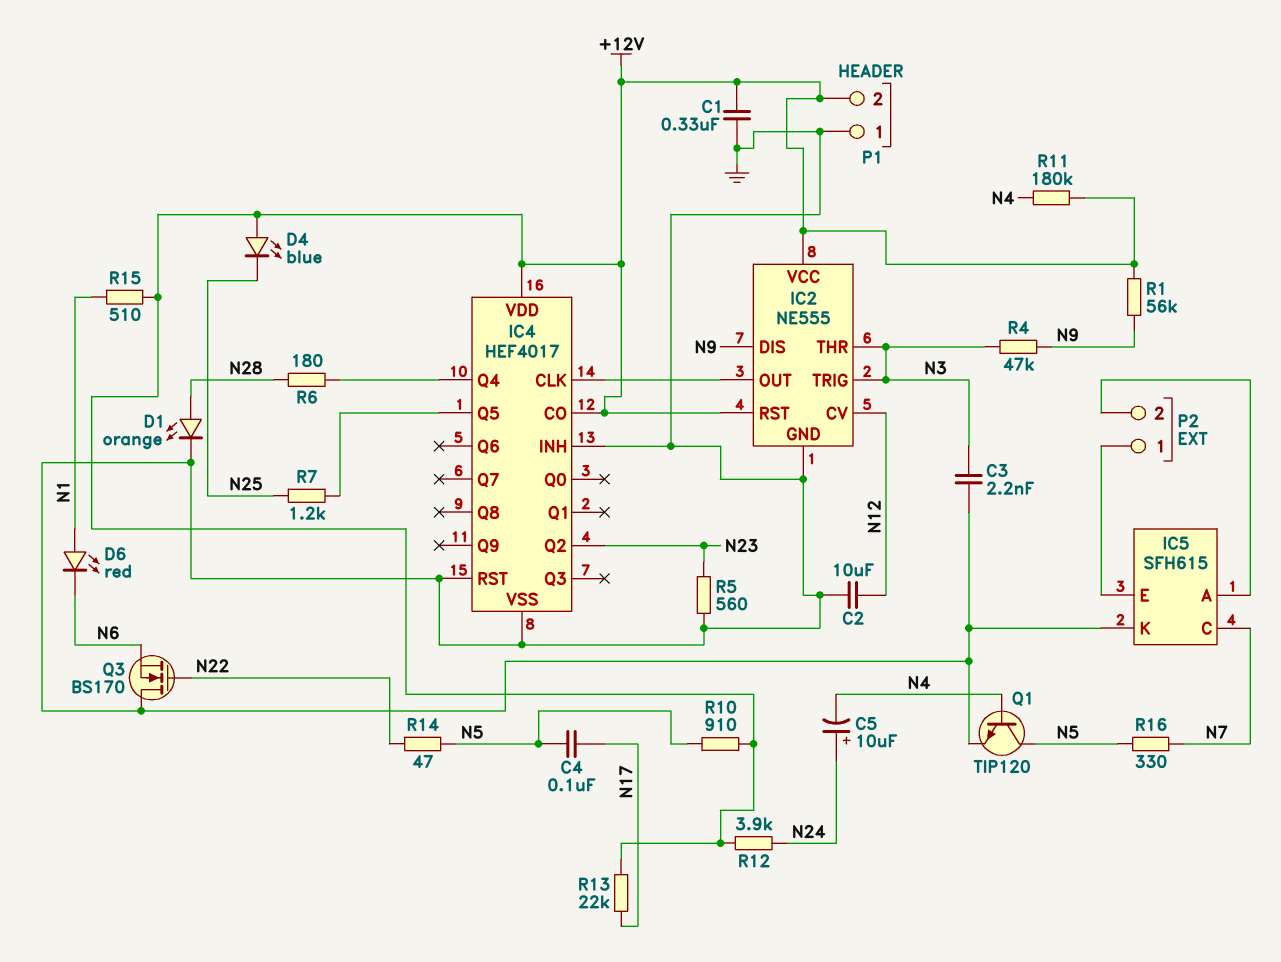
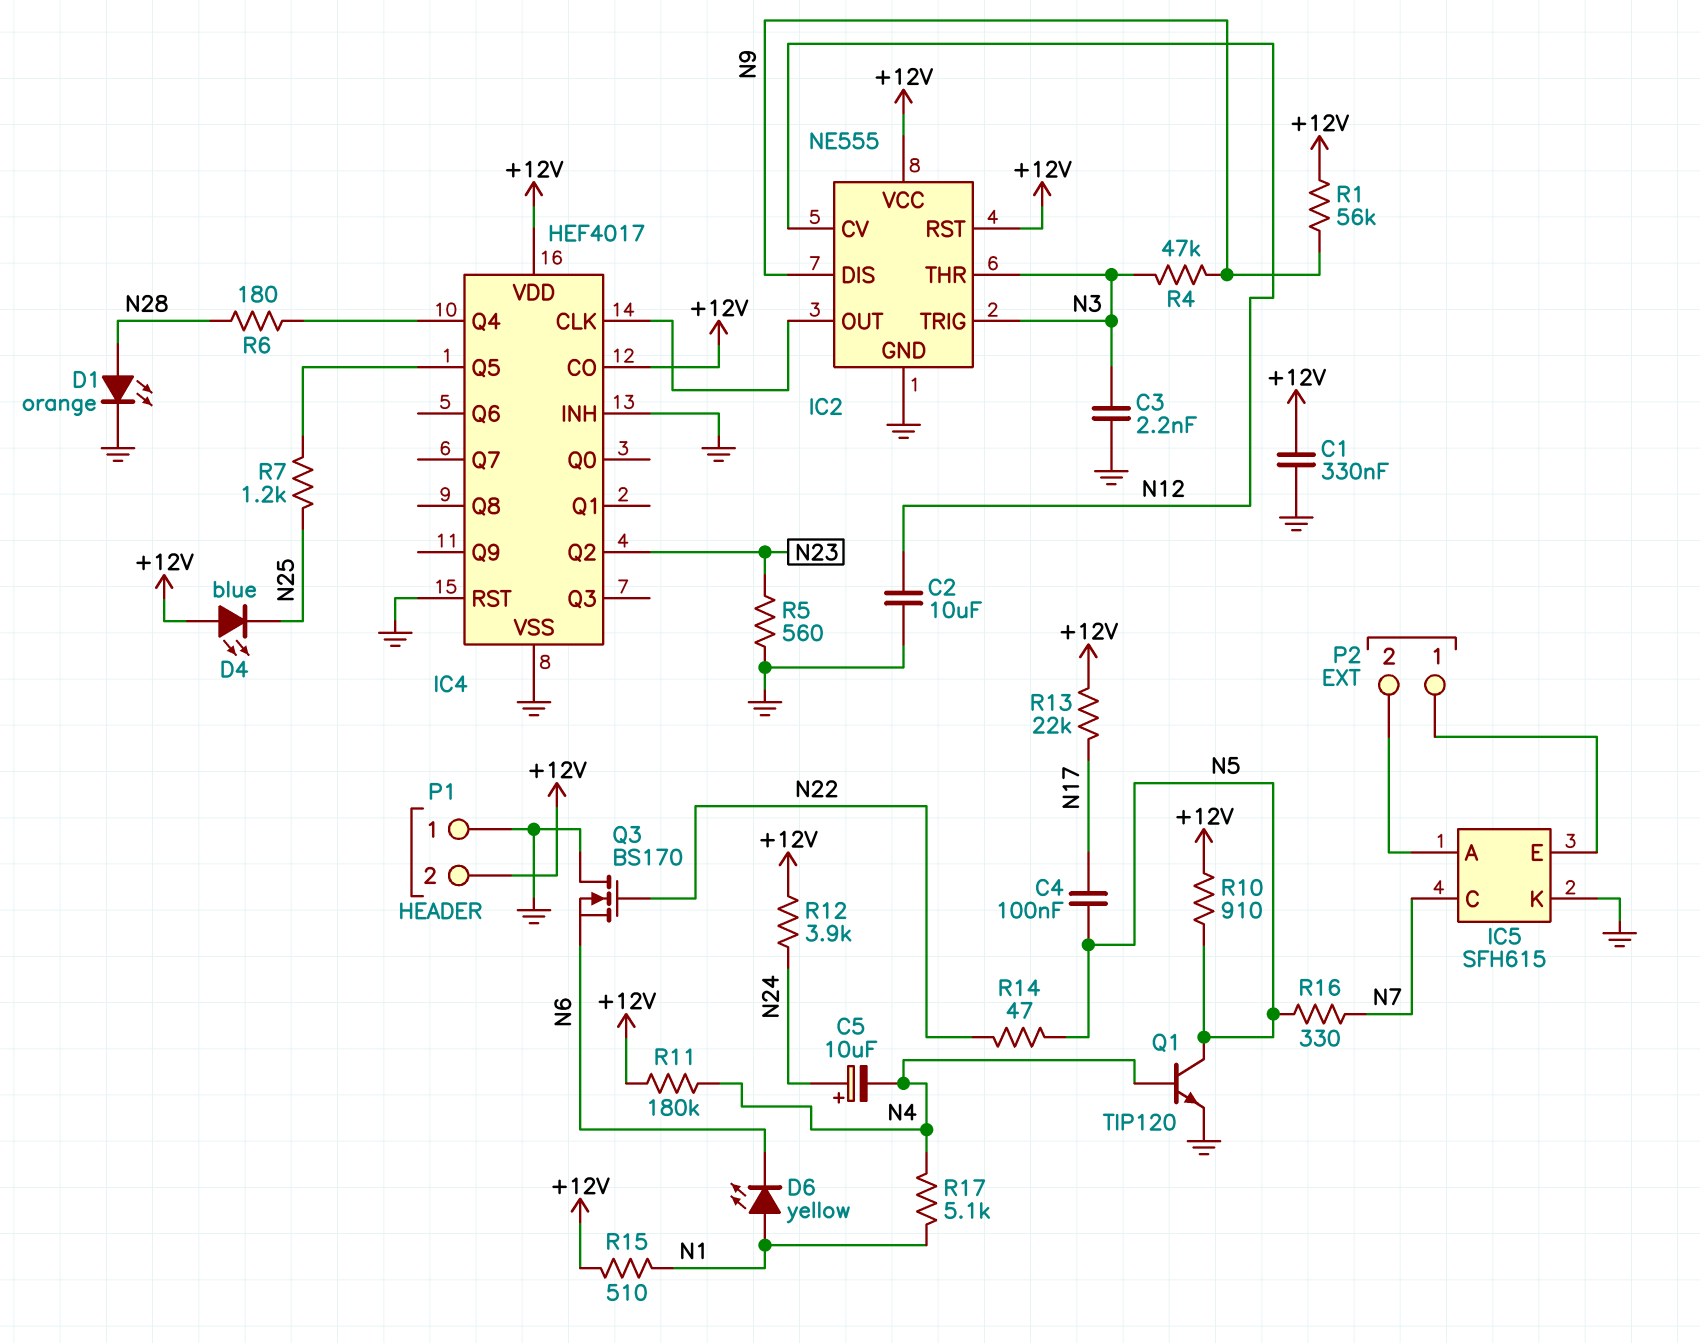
D6: LED red (A N1, K N6) -> LED yellow (A N1, K N6)
R17: none -> 5.1k (N1, N4)

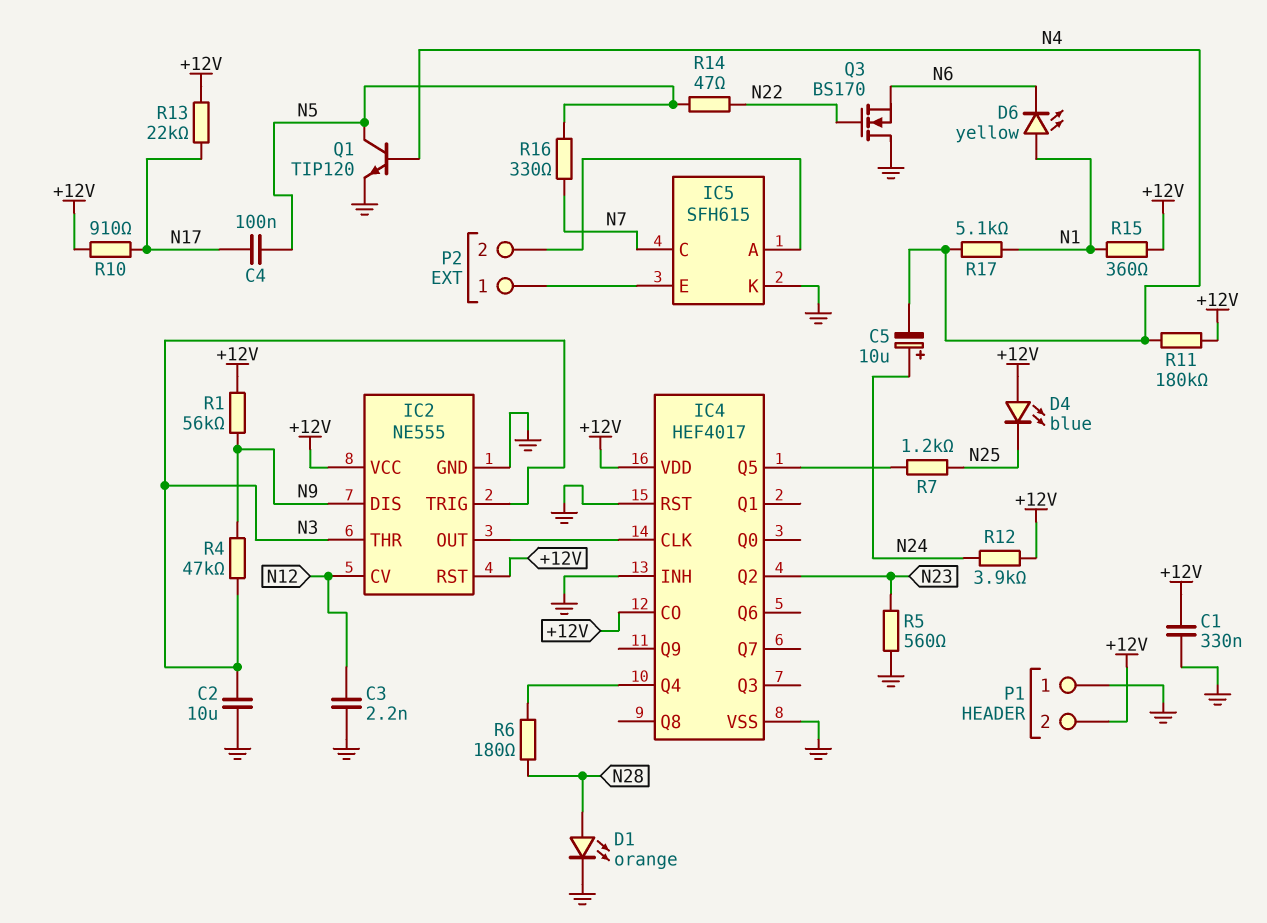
C2: 10uF (GND, N12) -> 10uF (GND, N3)
C3: 2.2nF (GND, N3) -> 2.2nF (GND, N12)
R10: 910 (+12V, N5) -> 910 (+12V, N17)
R15: 510 (+12V, N1) -> 360 (+12V, N1)

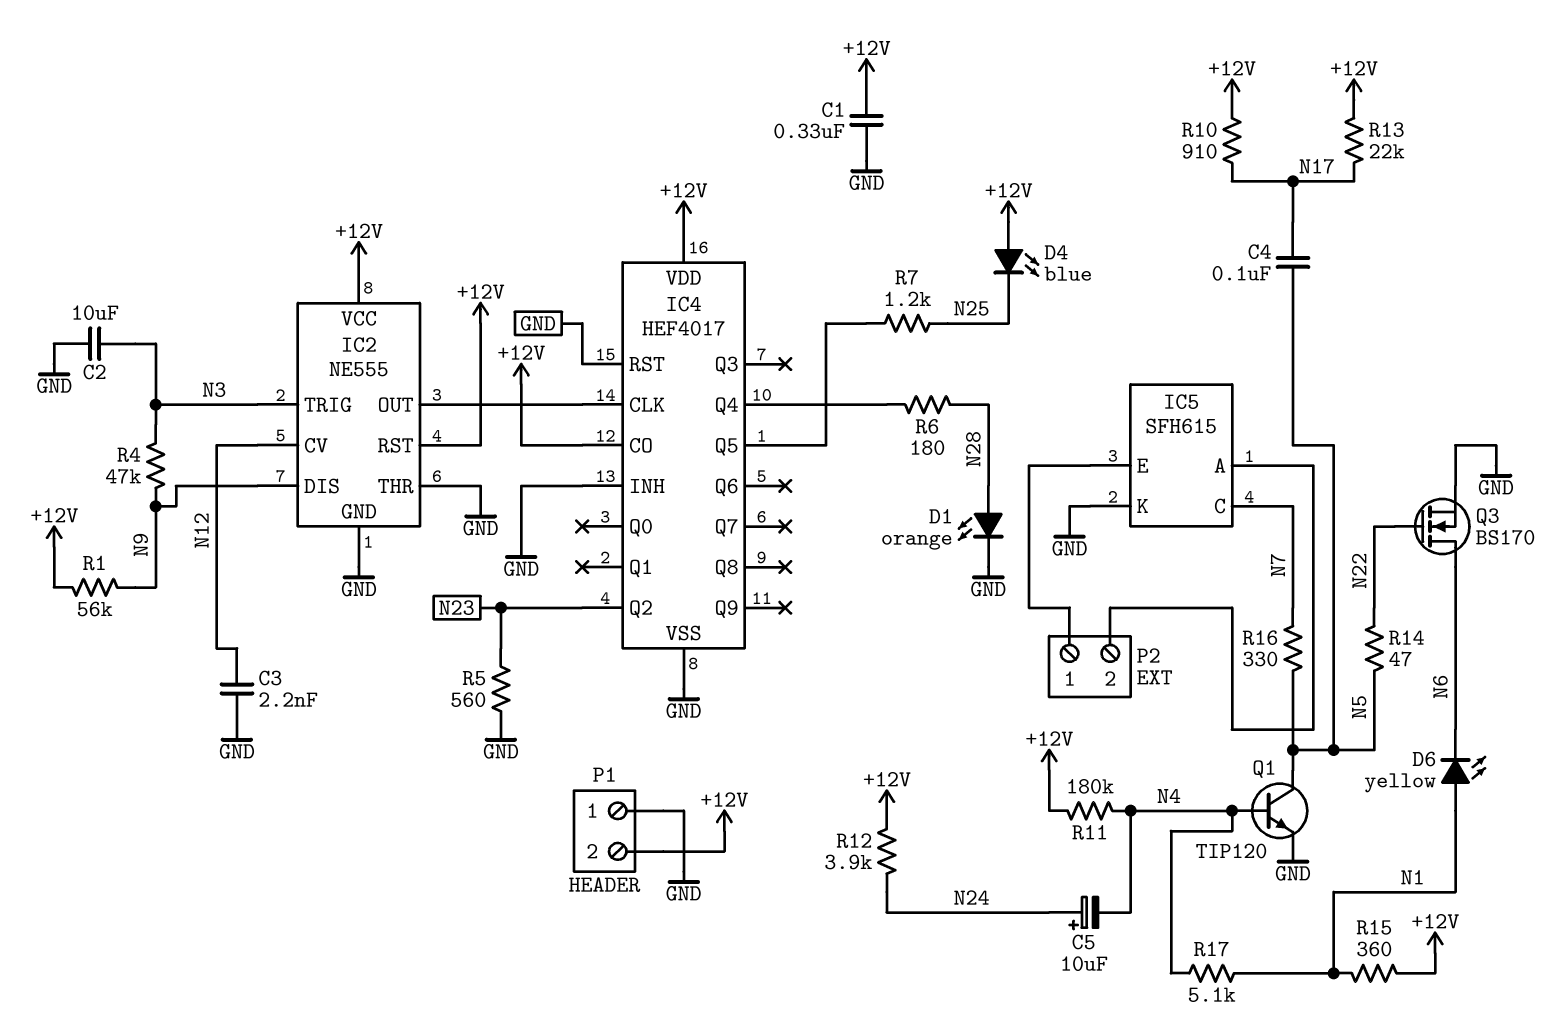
IC2 pin THR: N3 -> GND
Q3: NMOS BS170 (G N22, D GND, S N6) -> NMOS BS170 (G N22, D N6, S GND)

